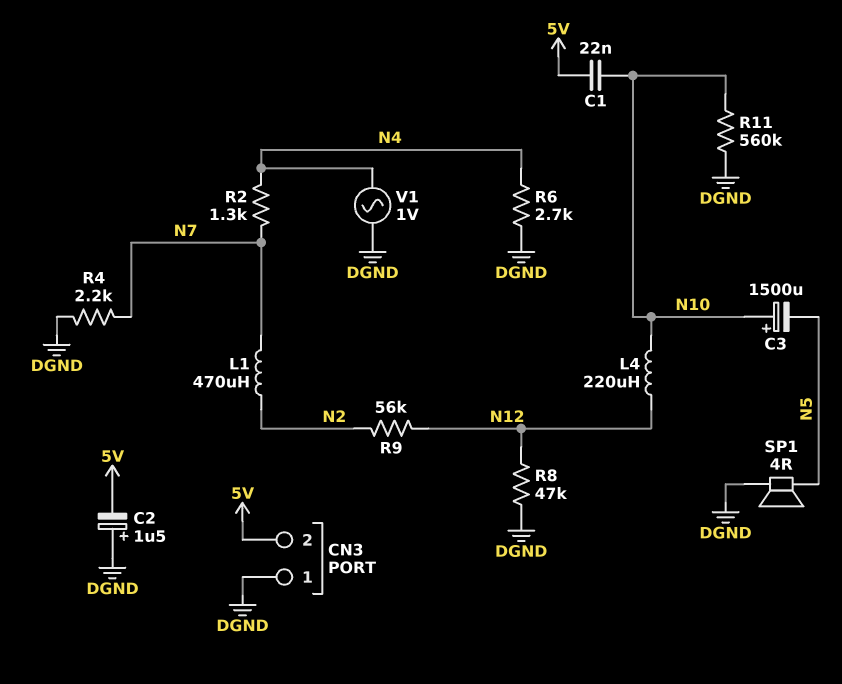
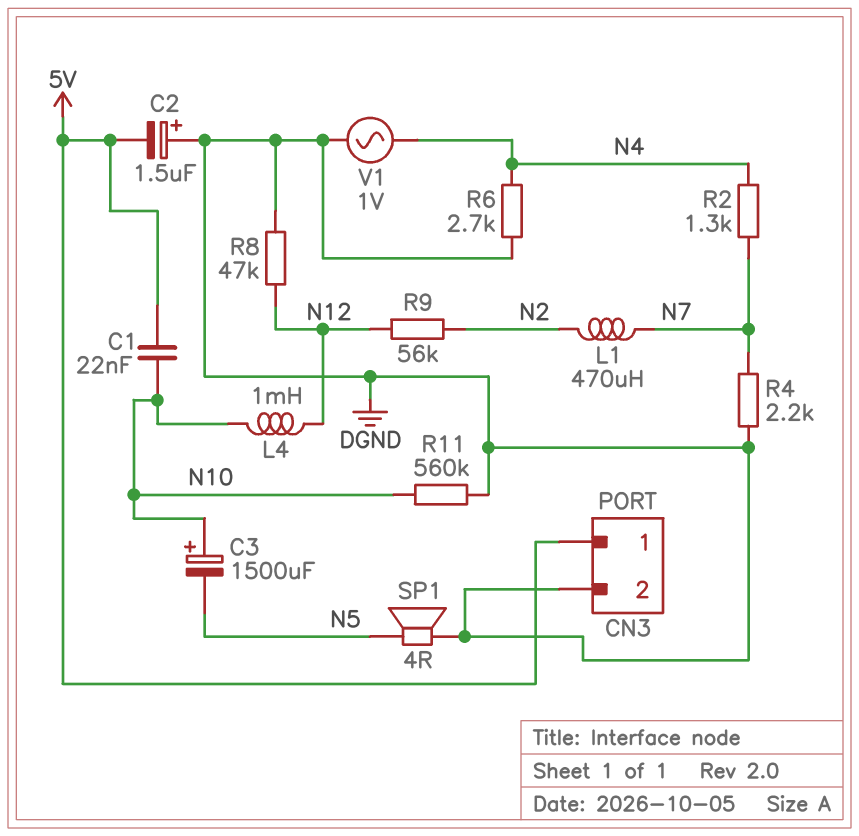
CN3 pin 1: DGND -> 5V
CN3 pin 2: 5V -> DGND
L4: 220uH (N10, N12) -> 1mH (N10, N12)

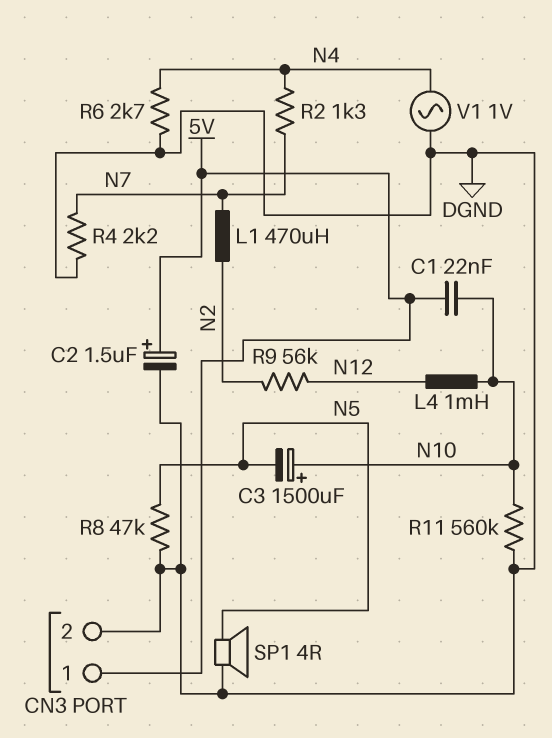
C2: 1.5uF (plus DGND, minus 5V) -> 1.5uF (plus 5V, minus DGND)
R8: 47k (DGND, N12) -> 47k (DGND, N5)

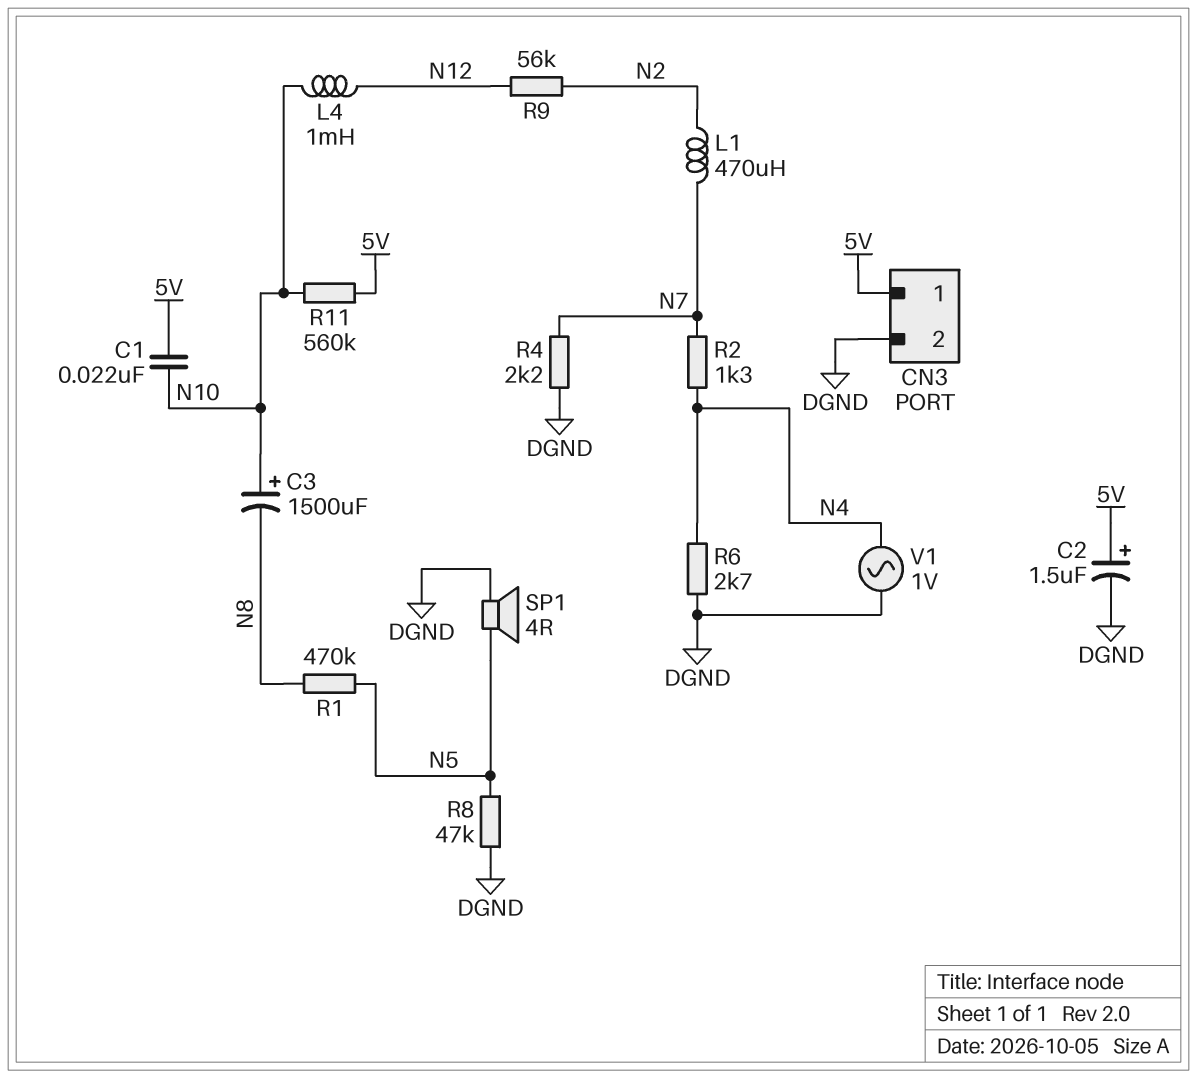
C3: 1500uF (plus N10, minus N5) -> 1500uF (plus N10, minus N8)
R1: none -> 470k (N5, N8)
R11: 560k (DGND, N10) -> 560k (5V, N10)

